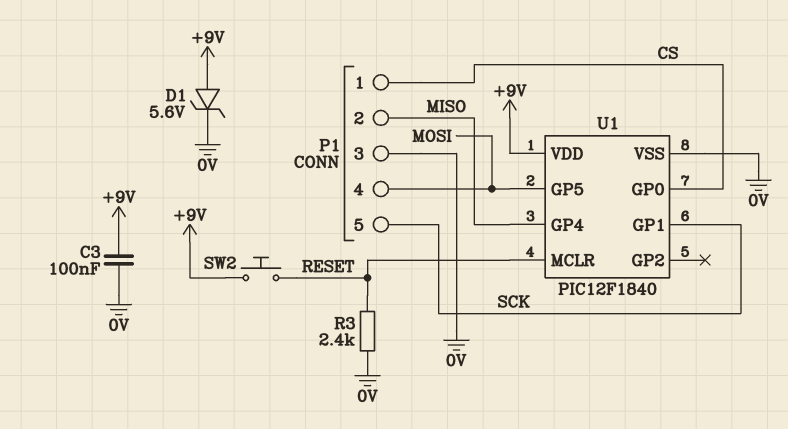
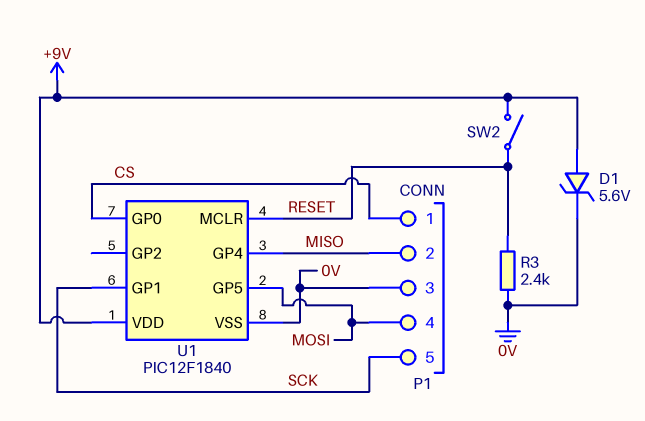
C3: 100nF (+9V, 0V) -> none
SW2: button (+9V, RESET) -> switch (+9V, RESET)

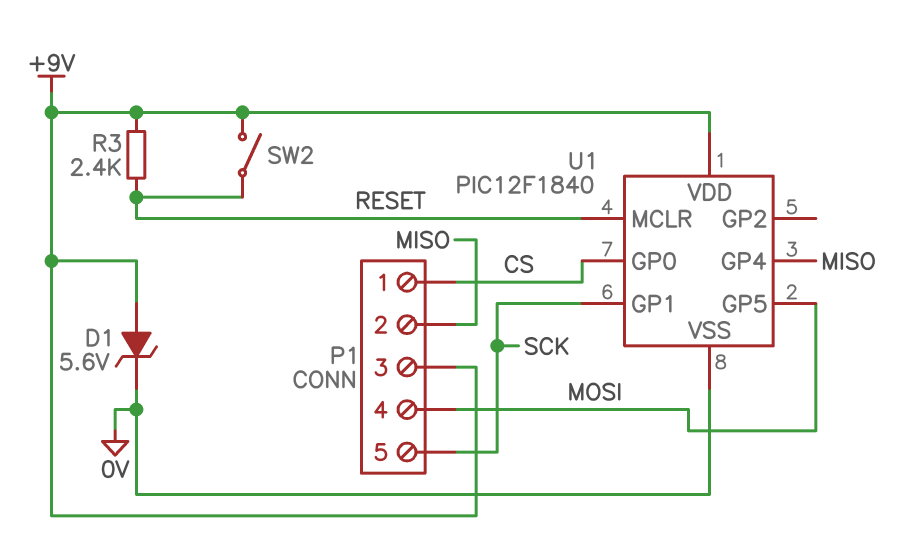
P1 pin 3: 0V -> +9V
R3: 2.4k (0V, RESET) -> 2.4k (+9V, RESET)

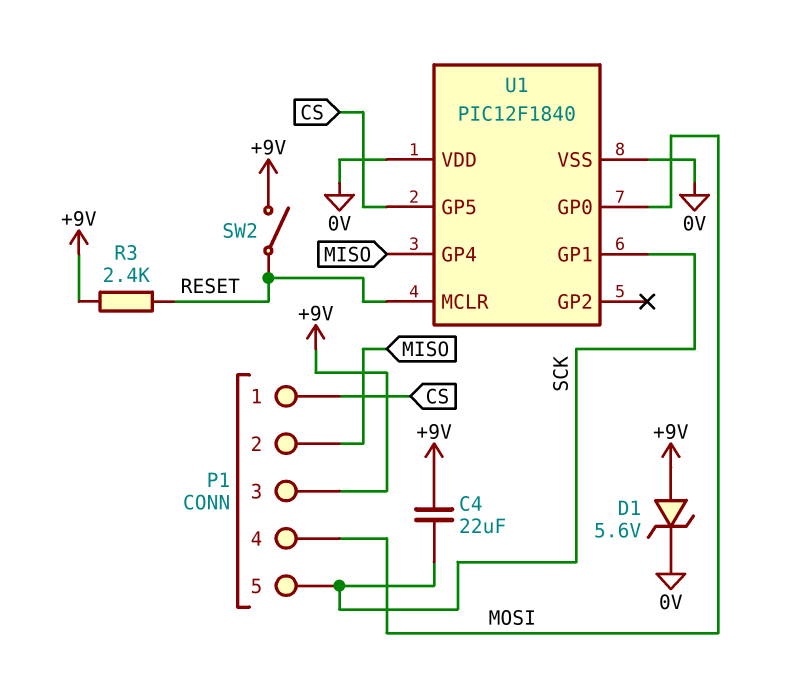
C4: none -> 22uF (+9V, SCK)
U1 pin GP0: CS -> MOSI
U1 pin GP5: MOSI -> CS
U1 pin VDD: +9V -> 0V

